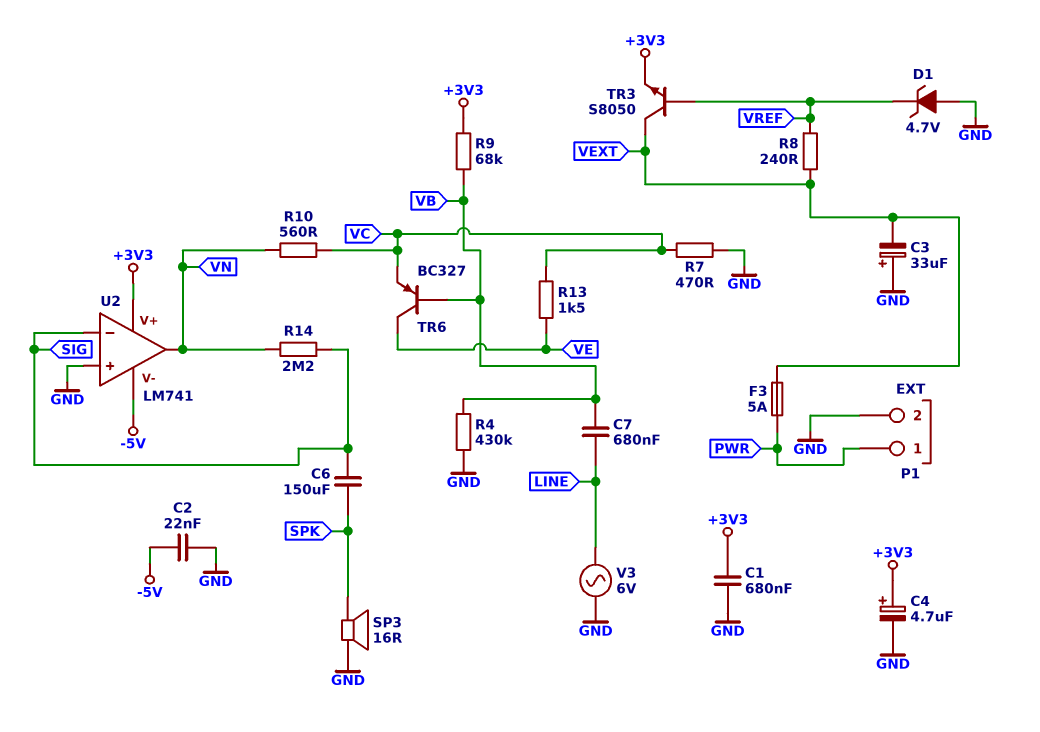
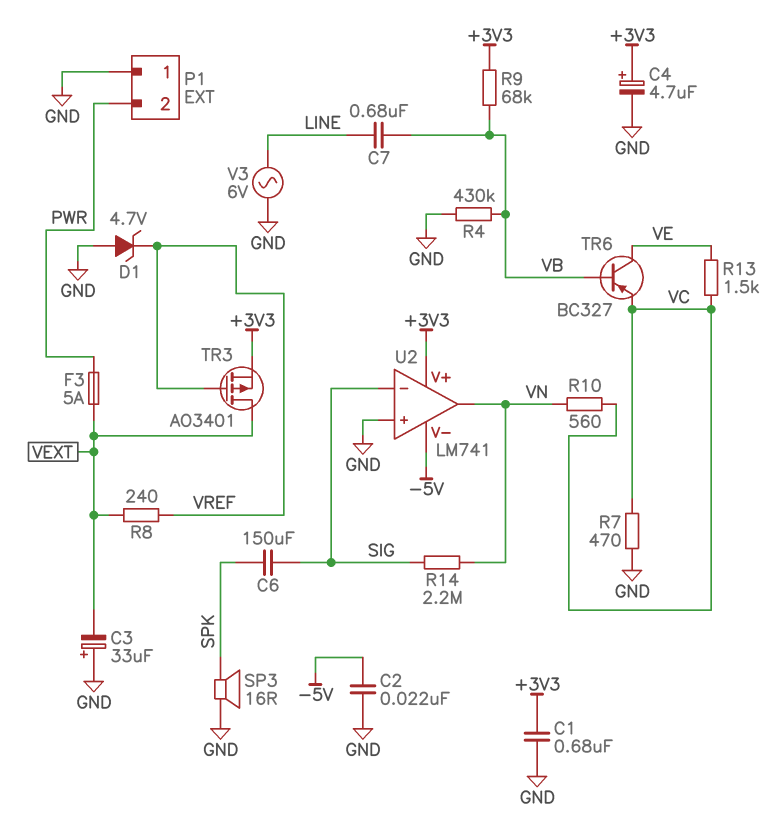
P1 pin 1: PWR -> GND
P1 pin 2: GND -> PWR
TR3: NPN S8050 (B VREF, C VEXT, E +3V3) -> PMOS AO3401 (G VREF, D VEXT, S +3V3)

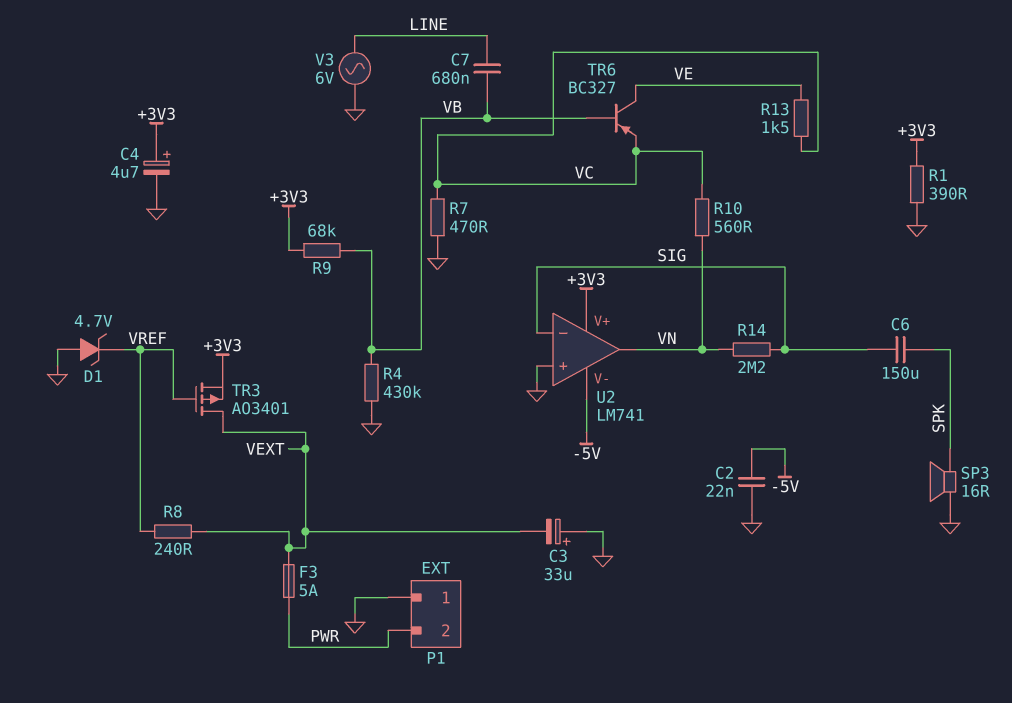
C1: 680nF (+3V3, GND) -> none
R1: none -> 390 (+3V3, GND)

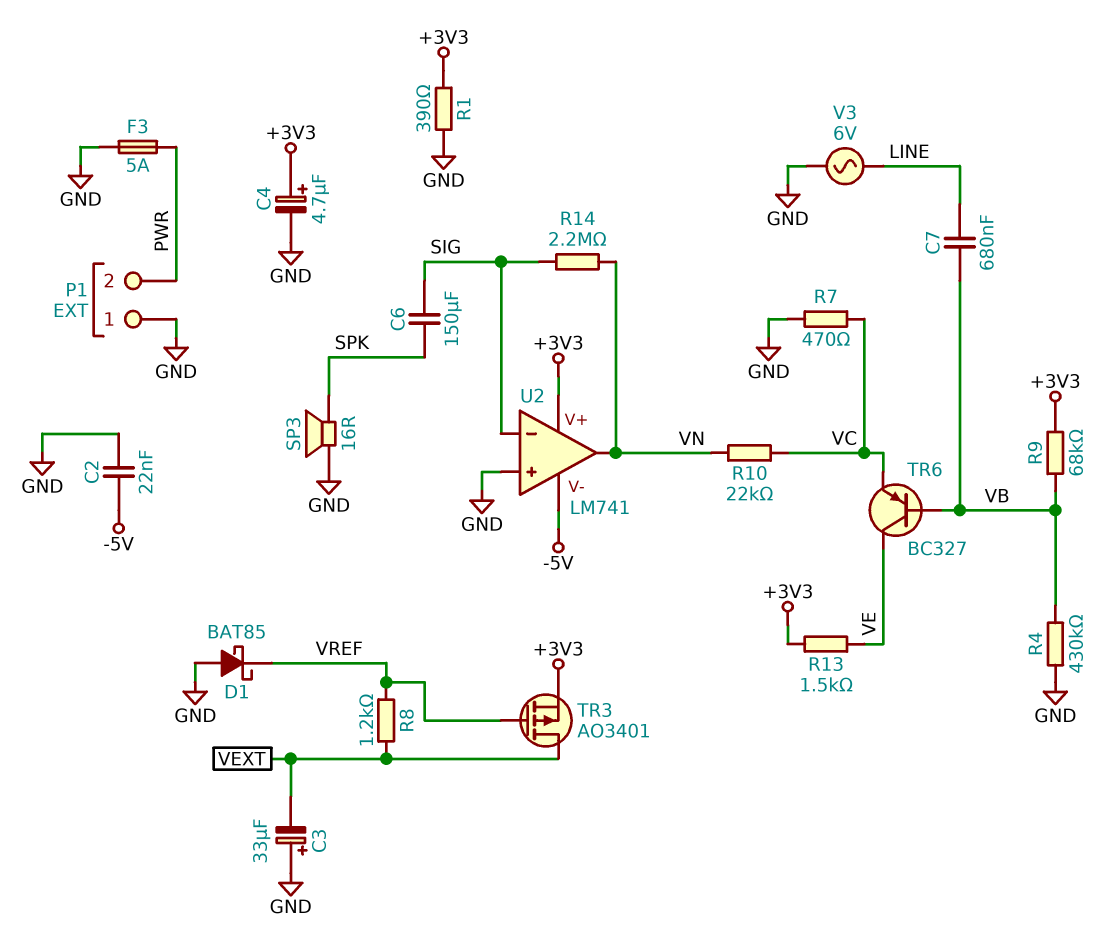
D1: zener 4.7V (A GND, K VREF) -> schottky BAT85 (A GND, K VREF)
F3: 5A (PWR, VEXT) -> 5A (GND, PWR)
R8: 240 (VEXT, VREF) -> 1.2k (VEXT, VREF)
R10: 560 (VC, VN) -> 22k (VC, VN)
R13: 1.5k (VC, VE) -> 1.5k (+3V3, VE)

